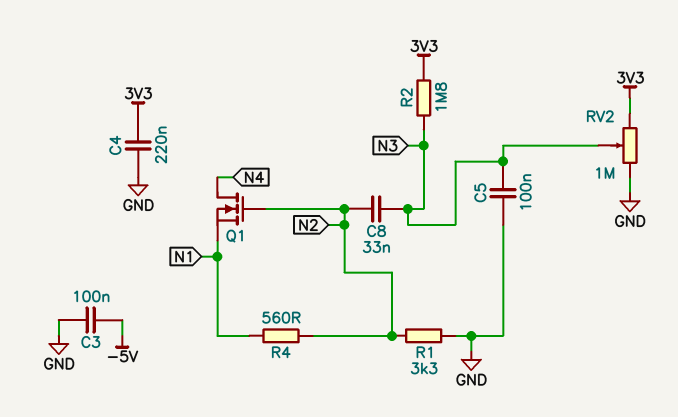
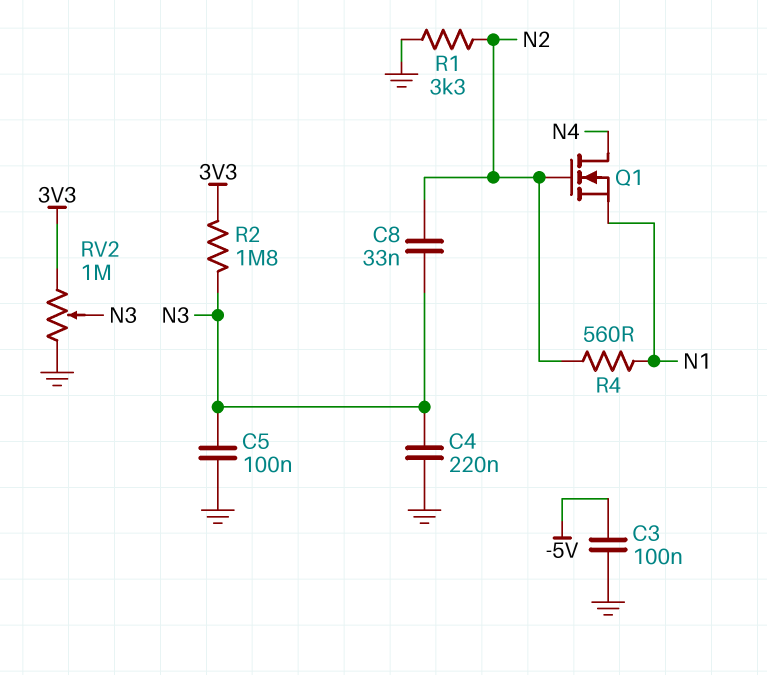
C4: 220nF (3V3, GND) -> 220nF (GND, N3)

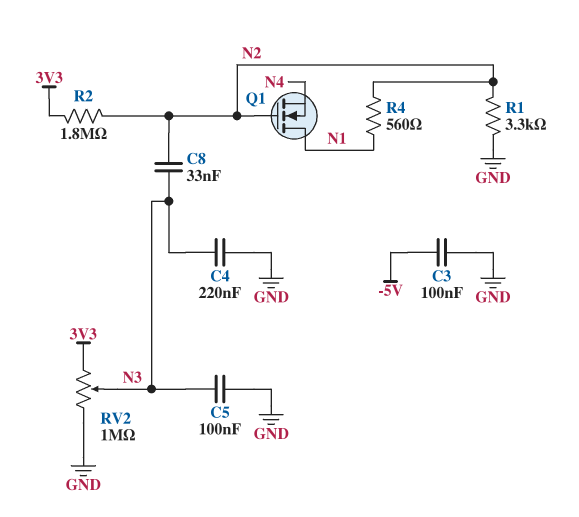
Q1: NMOS (G N2, D N4, S N1) -> NMOS (G N2, D N1, S N4)
R2: 1.8M (3V3, N3) -> 1.8M (3V3, N2)

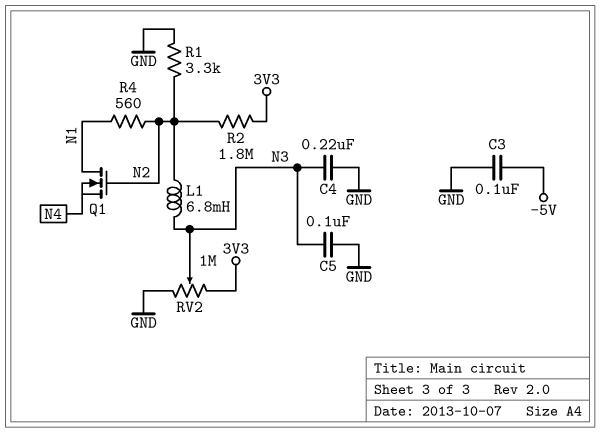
C8: 33nF (N2, N3) -> none
L1: none -> 6.8mH (N2, N3)

